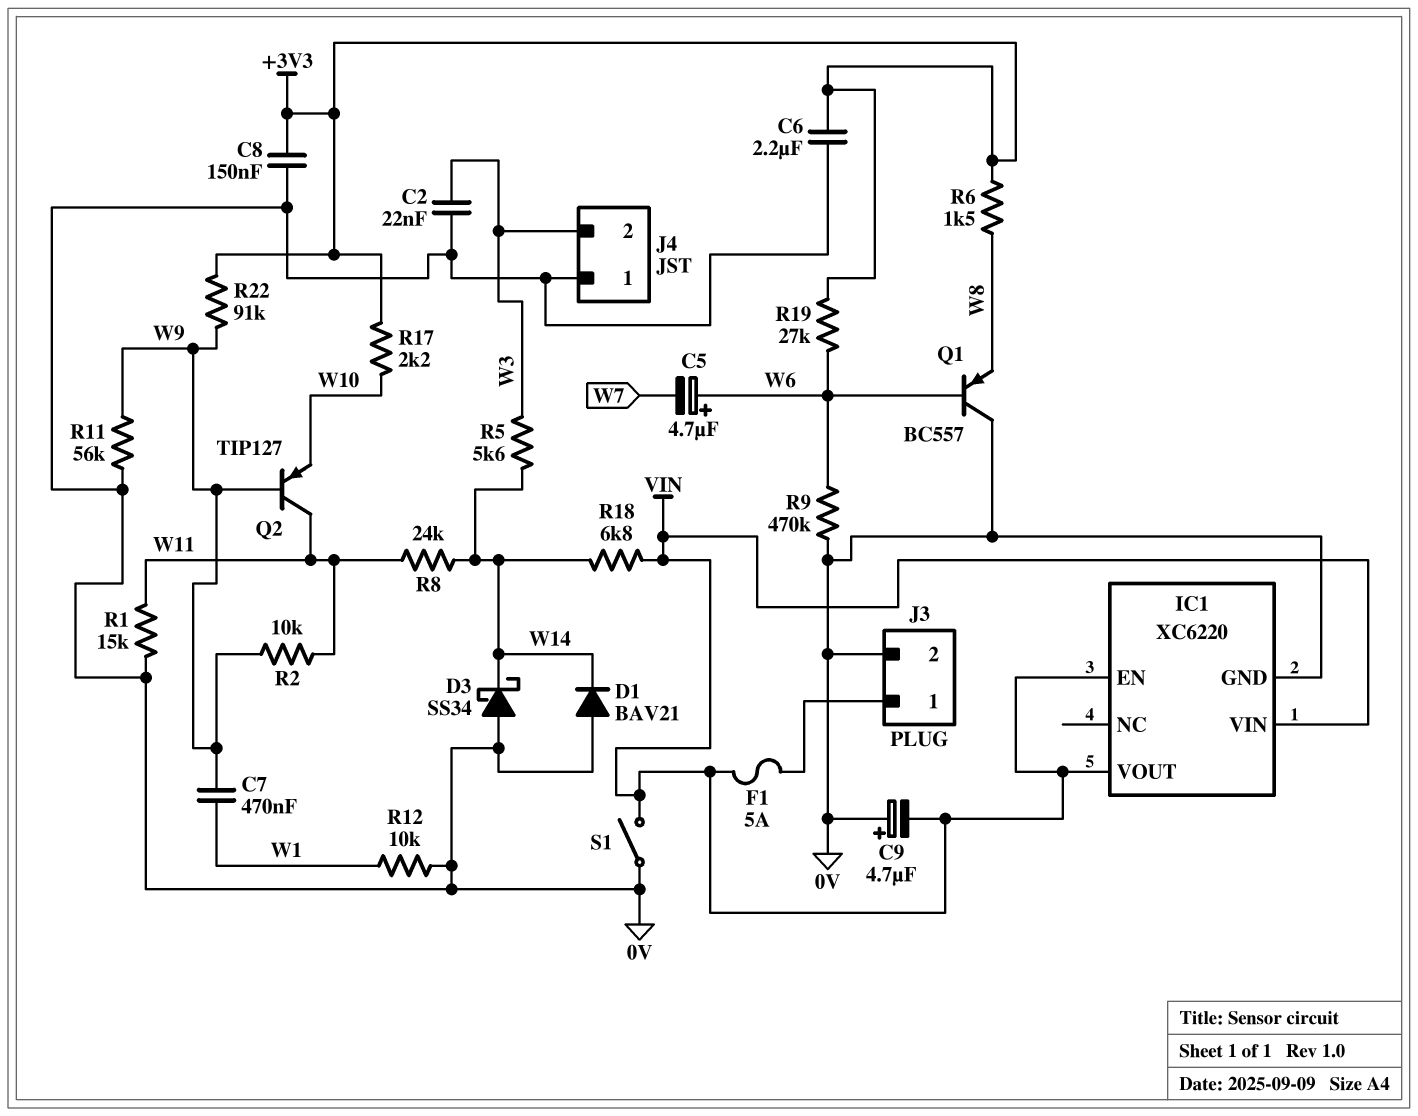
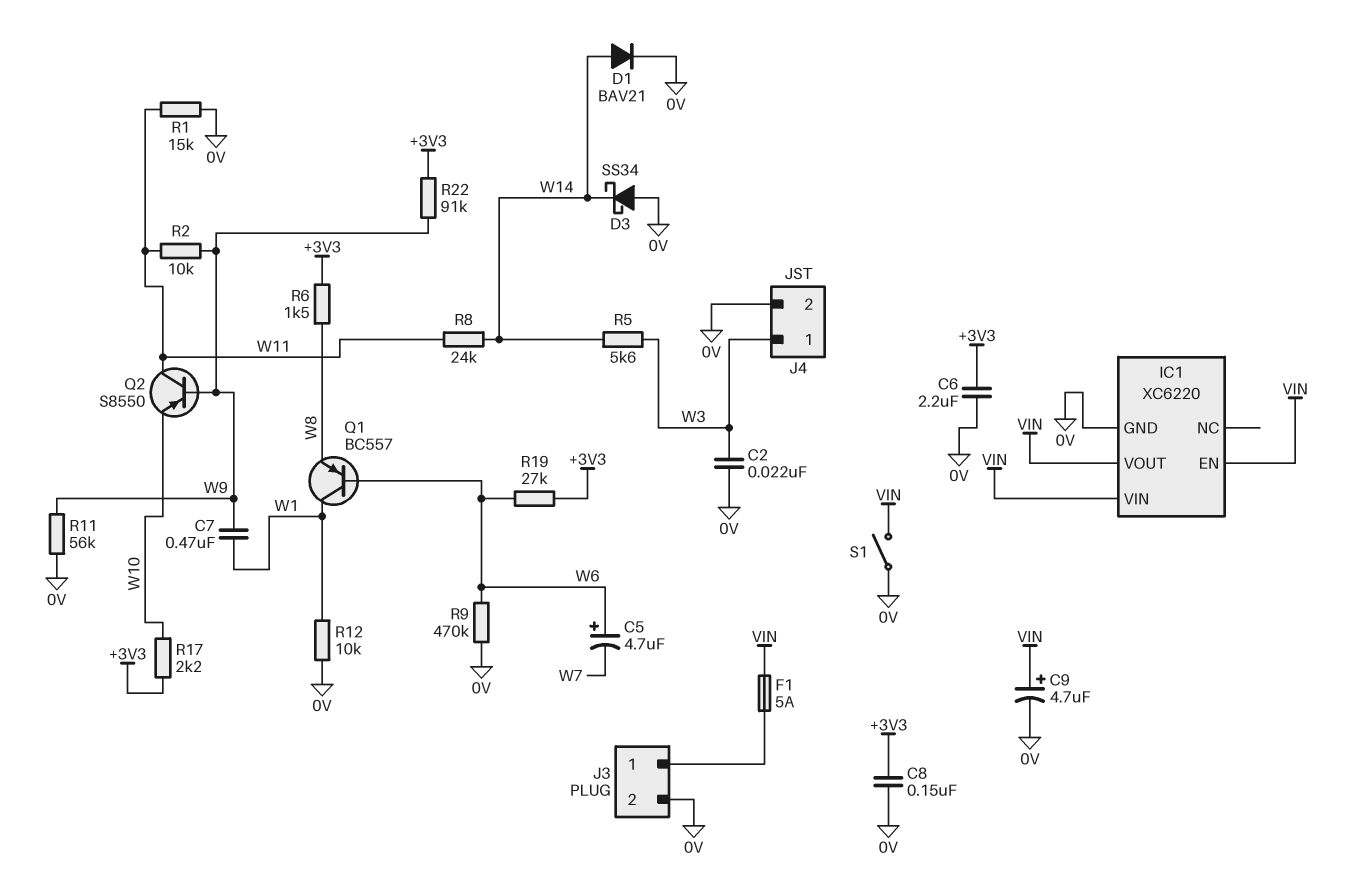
C9: 4.7uF (plus 0V, minus VIN) -> 4.7uF (plus VIN, minus 0V)
D1: diode BAV21 (A 0V, K W14) -> diode BAV21 (A W14, K 0V)
J4 pin 1: 0V -> W3
J4 pin 2: W3 -> 0V
Q1: PNP BC557 (B W6, C 0V, E W8) -> PNP BC557 (B W6, C W1, E W8)
Q2: PNP TIP127 (B W9, C W11, E W10) -> PNP S8550 (B W9, C W11, E W10)
R18: 6.8k (VIN, W14) -> none

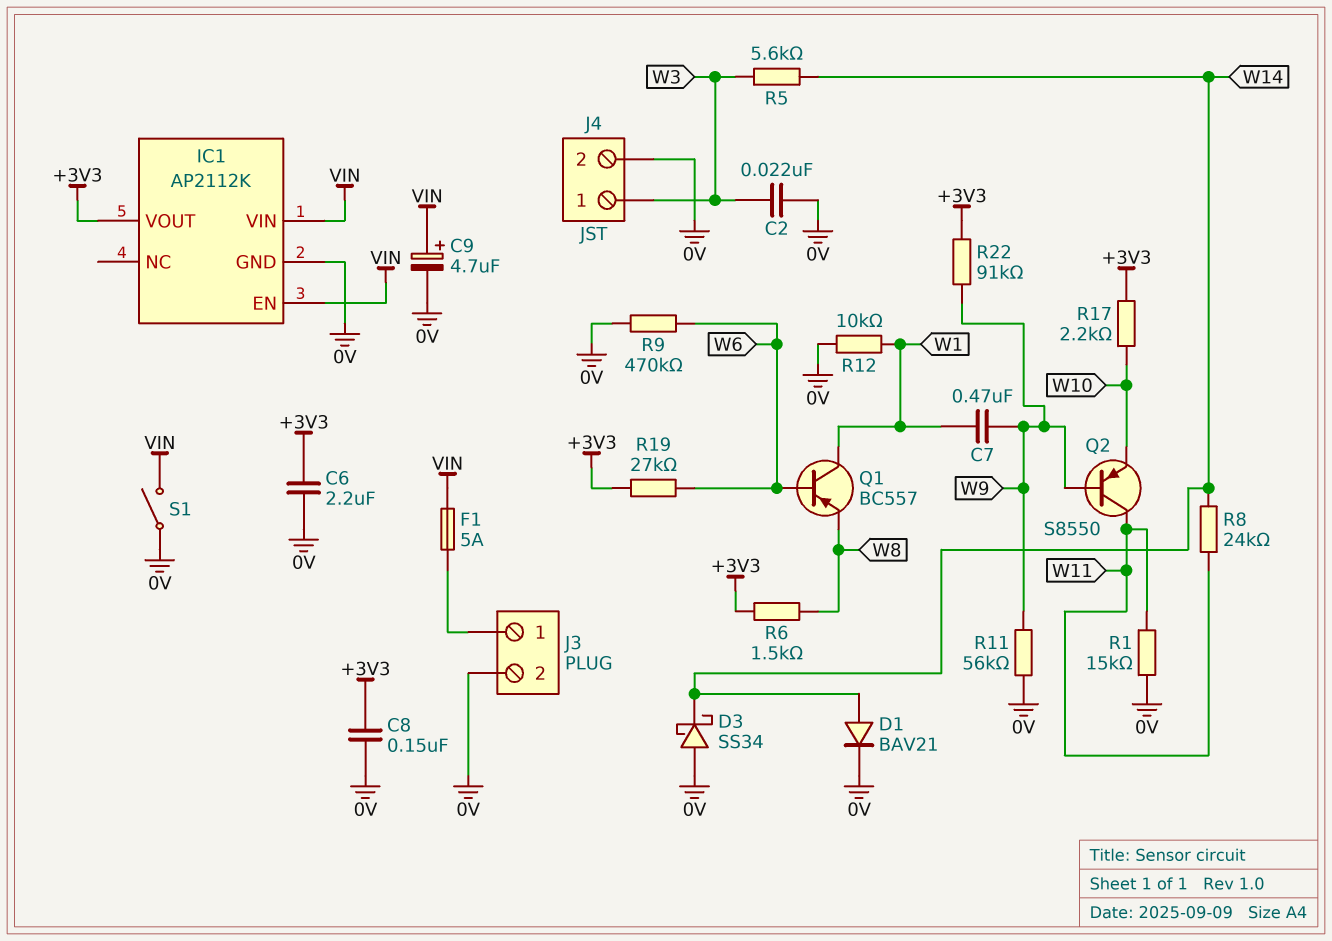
C5: 4.7uF (plus W6, minus W7) -> none
IC1: XC6220 -> AP2112K
IC1 pin VOUT: VIN -> +3V3
R2: 10k (W9, W11) -> none

